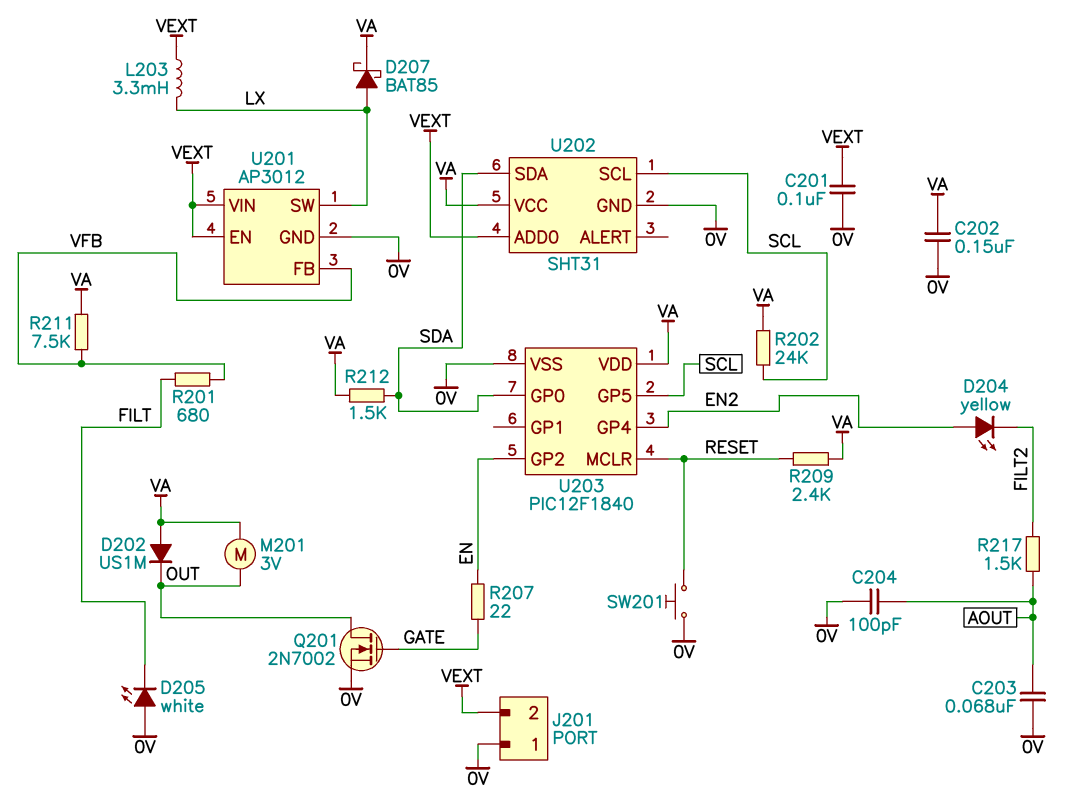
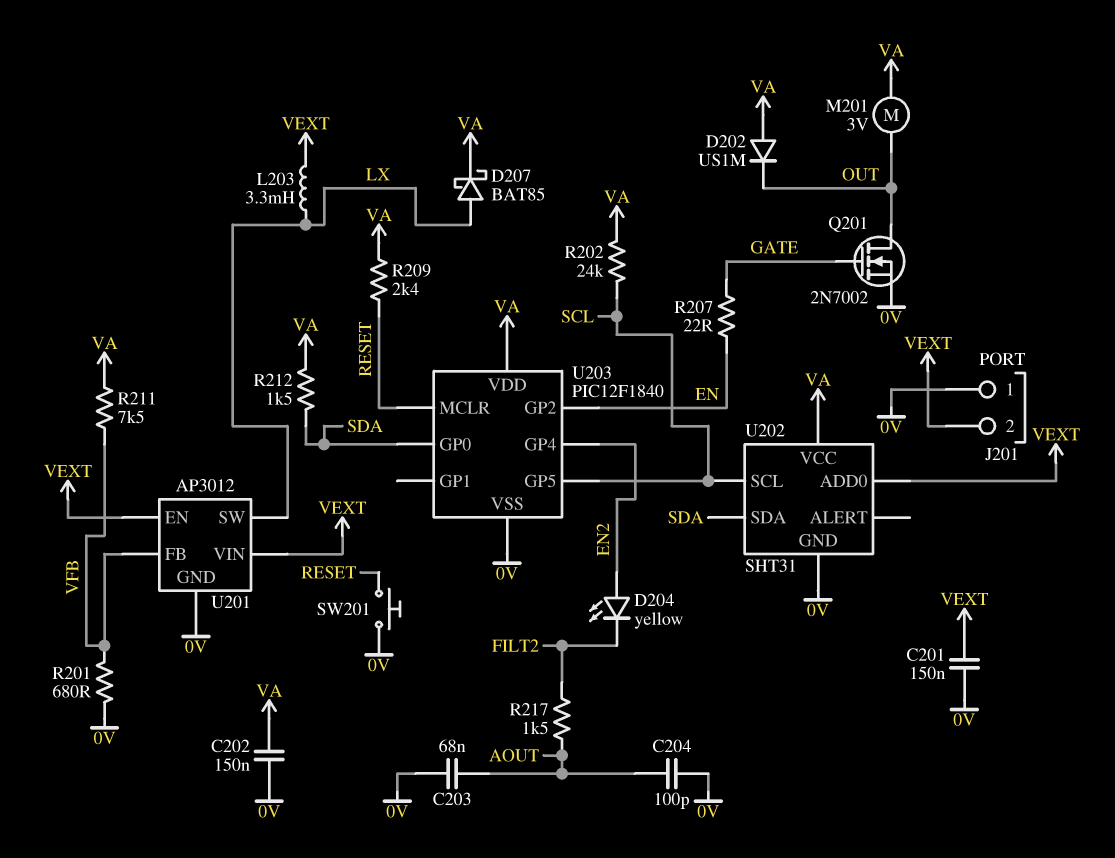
C201: 100nF (0V, VEXT) -> 150nF (0V, VEXT)
D205: LED white (A 0V, K FILT) -> none
R201: 680 (FILT, VFB) -> 680 (0V, VFB)

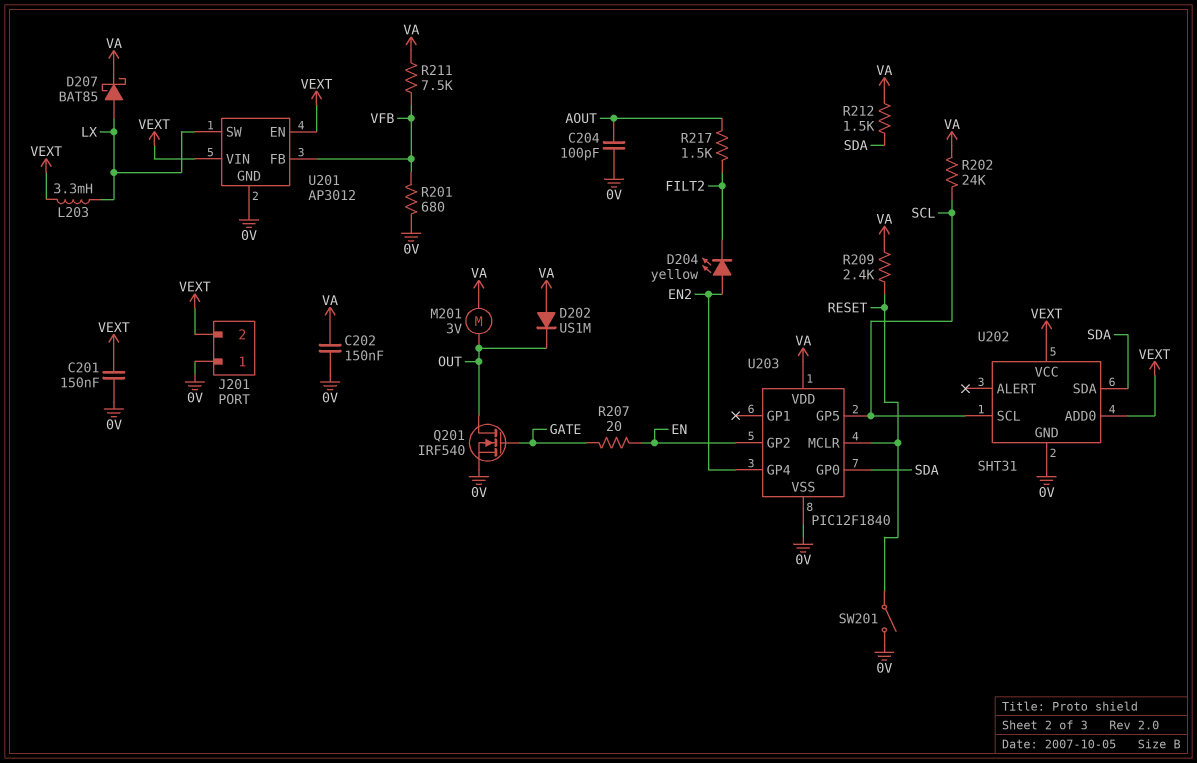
C203: 68nF (0V, AOUT) -> none
Q201: NMOS 2N7002 (G GATE, D OUT, S 0V) -> NMOS IRF540 (G GATE, D OUT, S 0V)
R207: 22 (EN, GATE) -> 20 (EN, GATE)
SW201: button (0V, RESET) -> switch (0V, RESET)
U202 pin VCC: VA -> VEXT

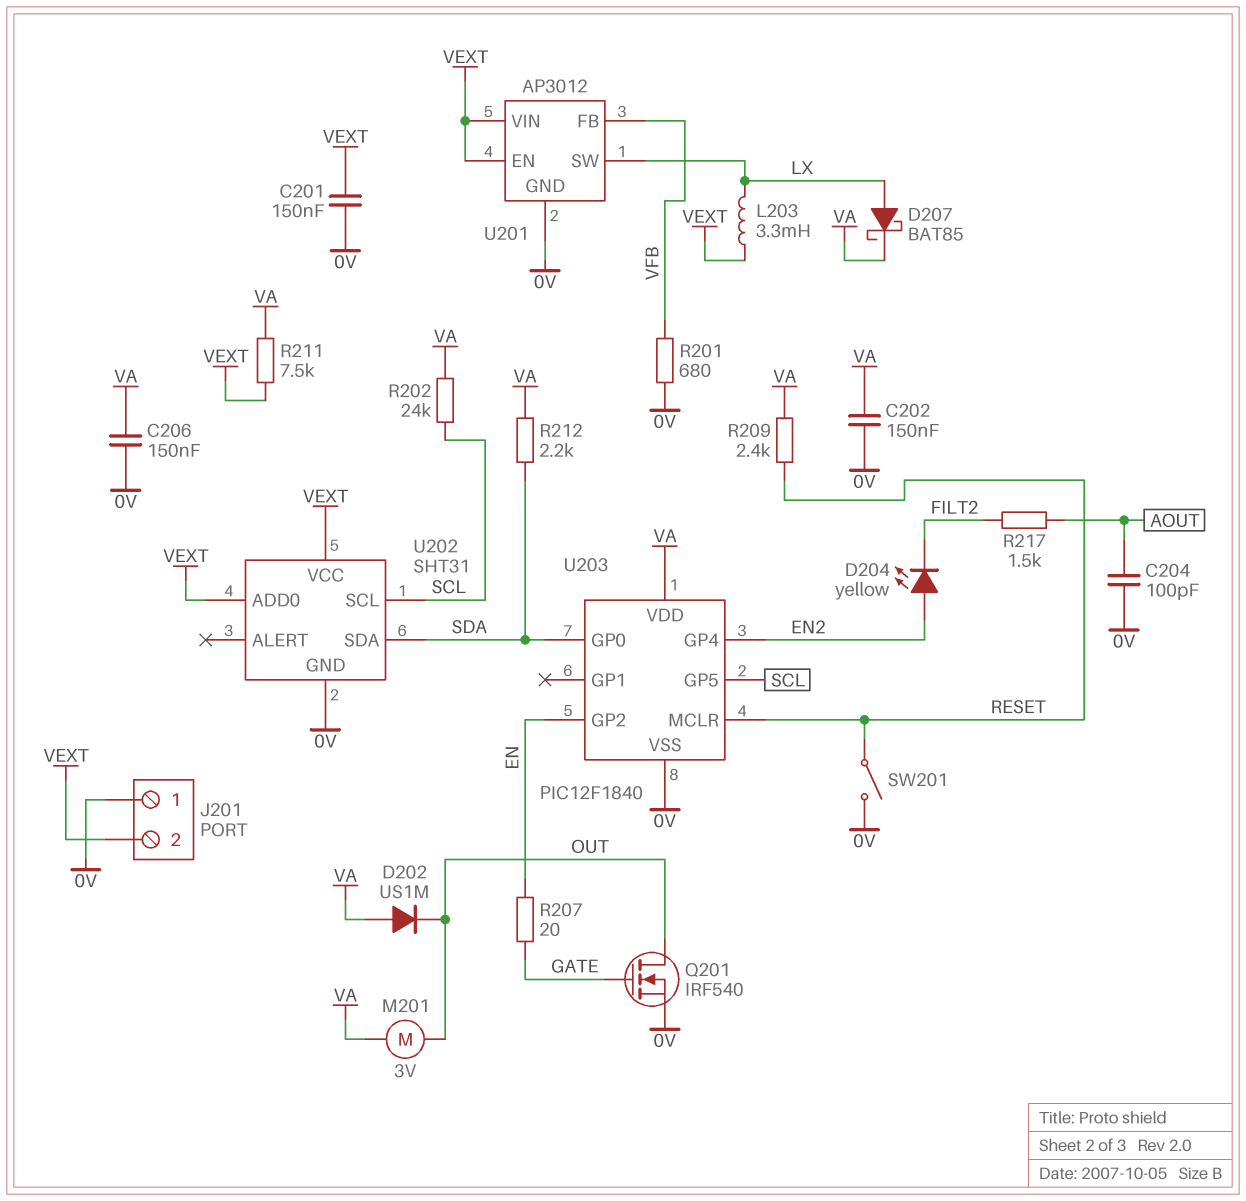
C206: none -> 150nF (0V, VA)
R211: 7.5k (VA, VFB) -> 7.5k (VA, VEXT)
R212: 1.5k (SDA, VA) -> 2.2k (SDA, VA)

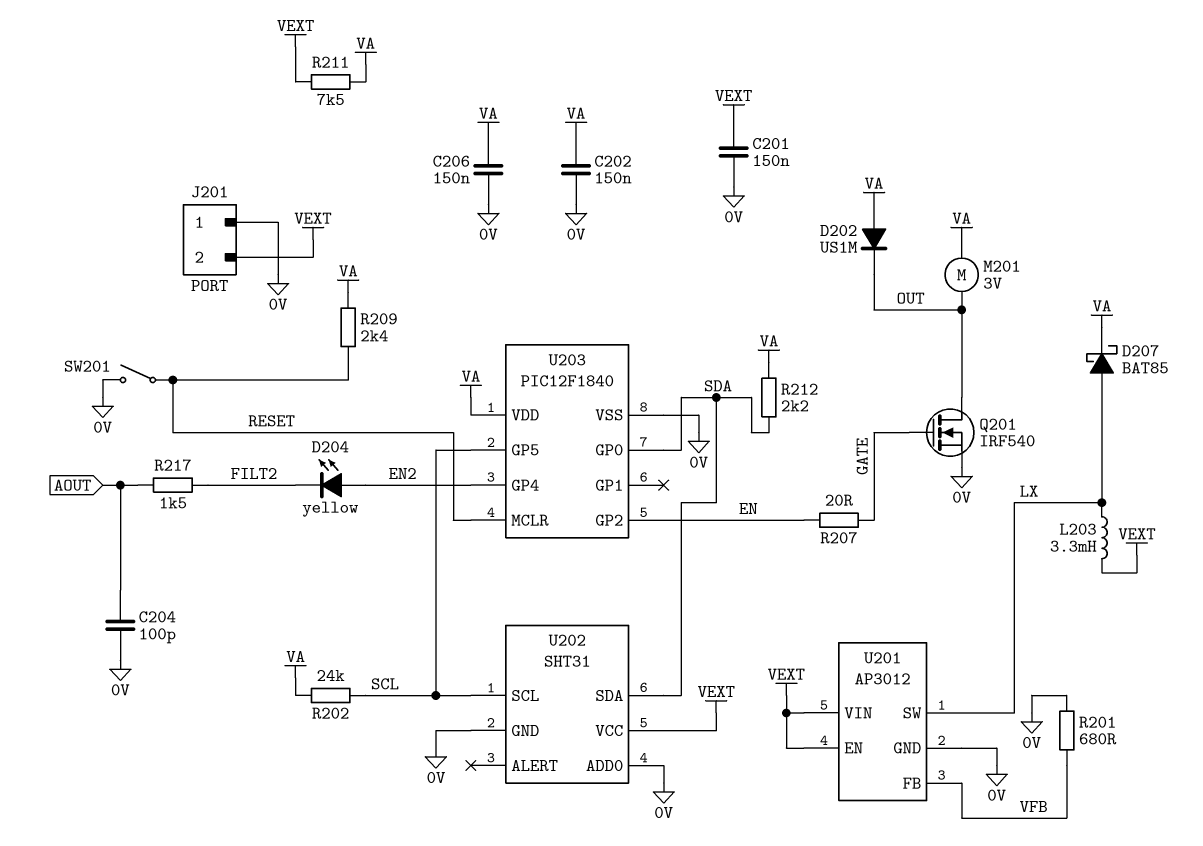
U202 pin ADD0: VEXT -> 0V

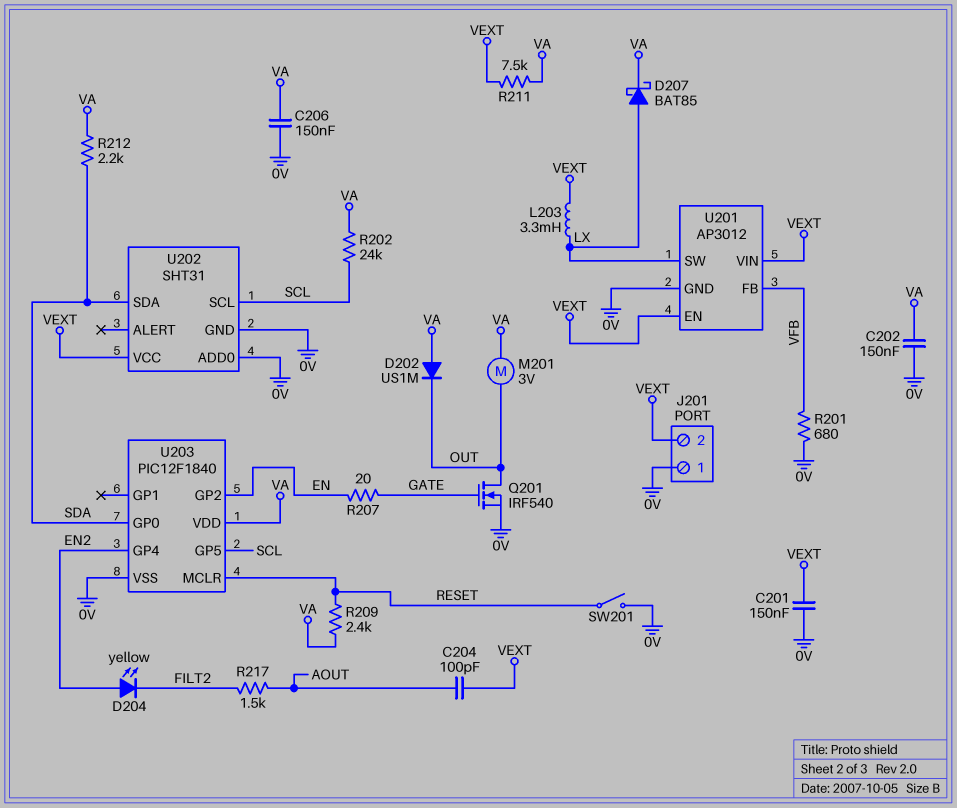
C204: 100pF (0V, AOUT) -> 100pF (AOUT, VEXT)

